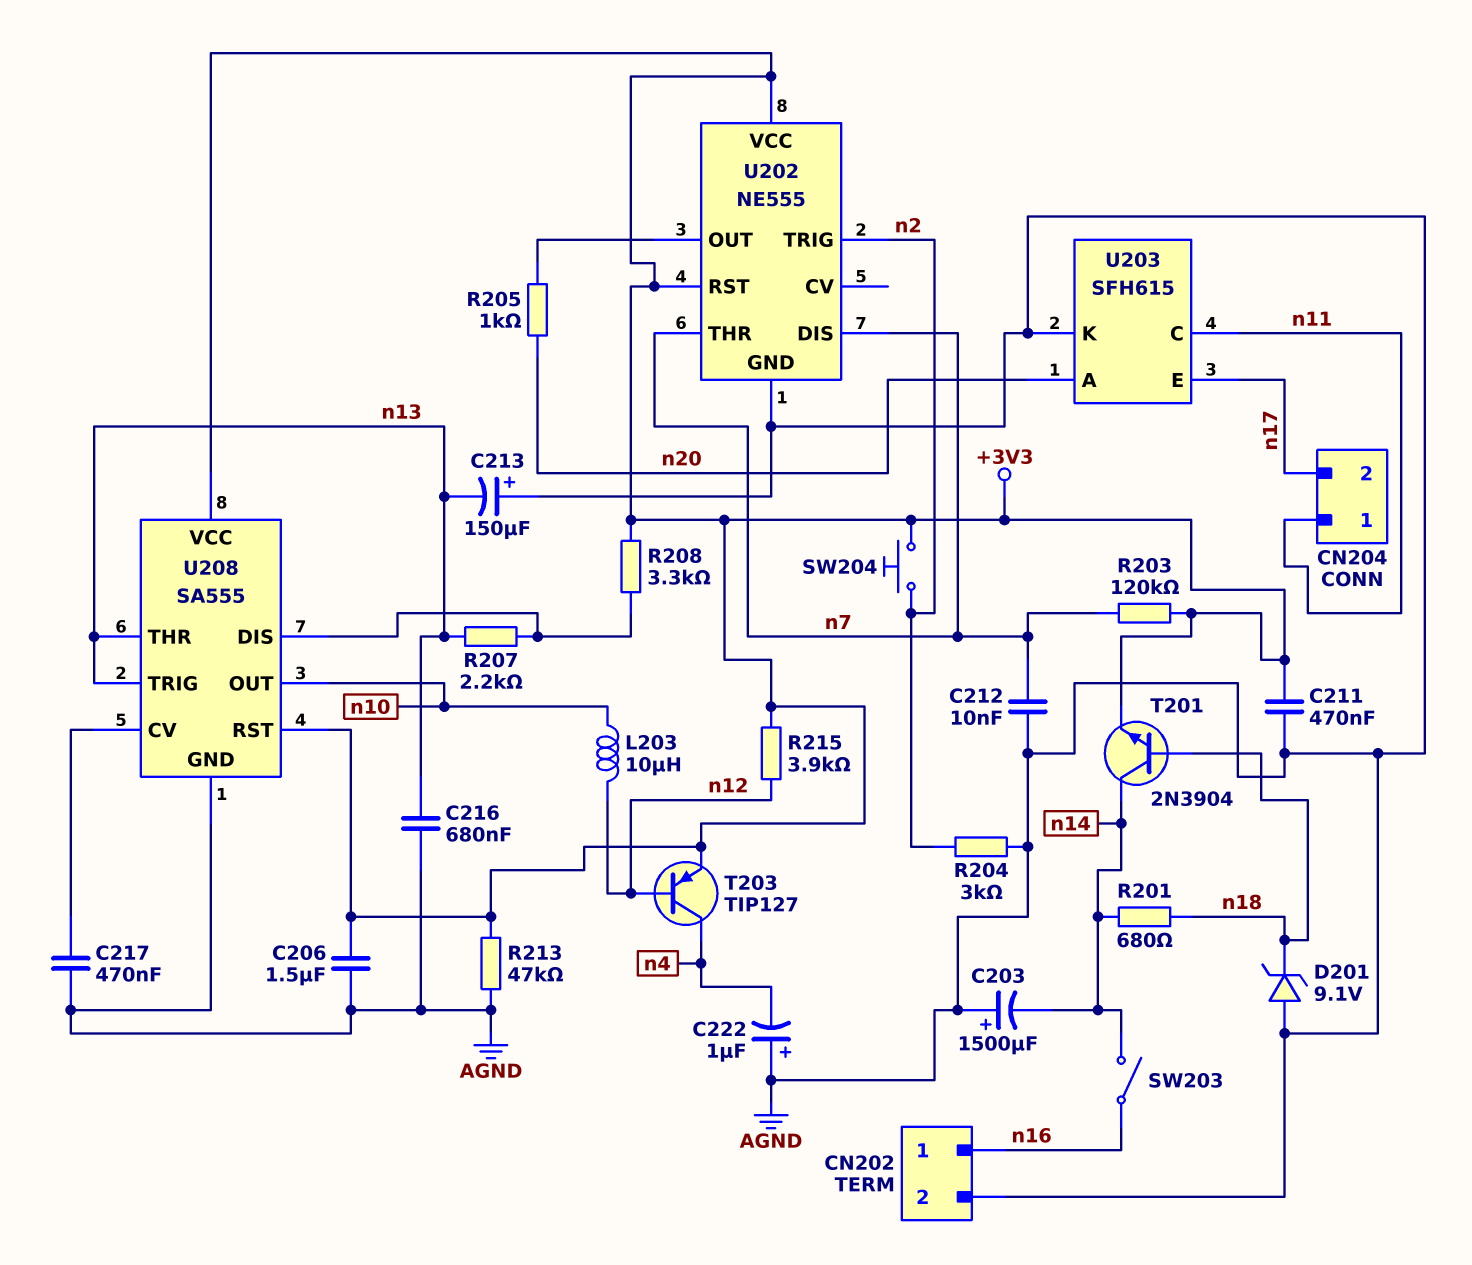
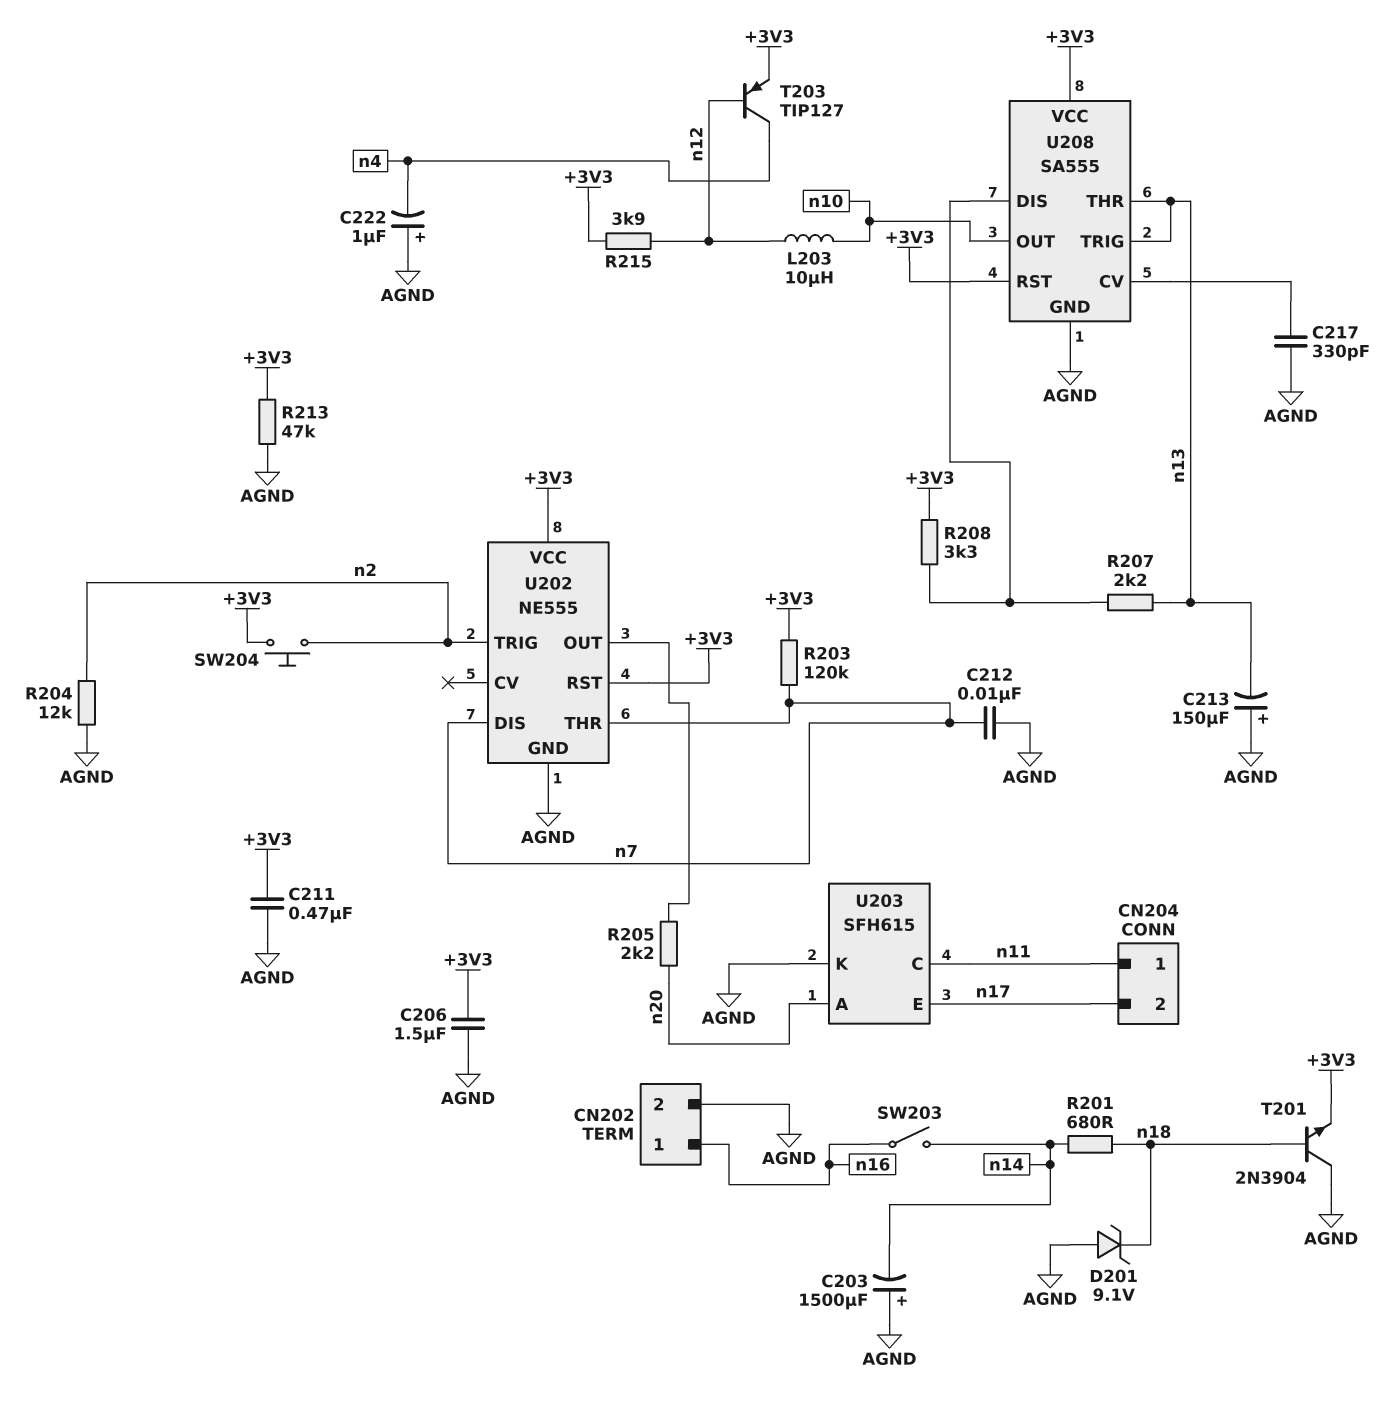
C216: 680nF (AGND, n13) -> none
C217: 470nF (AGND, U208/CV) -> 330pF (AGND, U208/CV)
R204: 3k (AGND, n2) -> 12k (AGND, n2)
R205: 1k (U202/OUT, n20) -> 2.2k (U202/OUT, n20)
T201: NPN 2N3904 (B n18, C n14, E +3V3) -> NPN 2N3904 (B n18, C AGND, E +3V3)

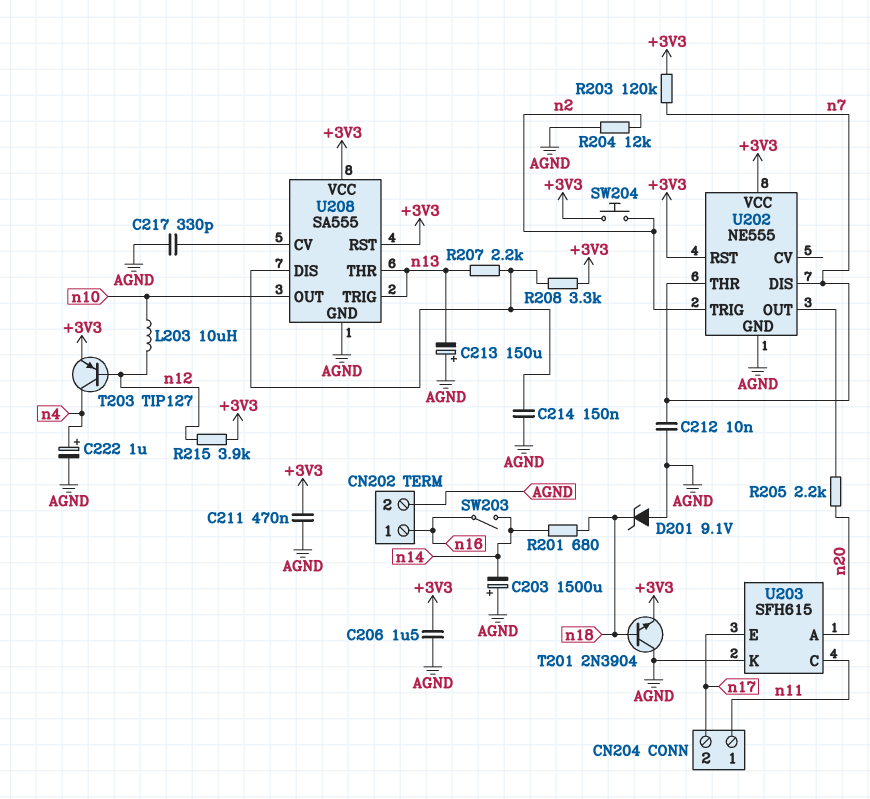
C214: none -> 150nF (AGND, U208/DIS)
C222: 1uF (plus AGND, minus n4) -> 1uF (plus n4, minus AGND)
R213: 47k (+3V3, AGND) -> none

